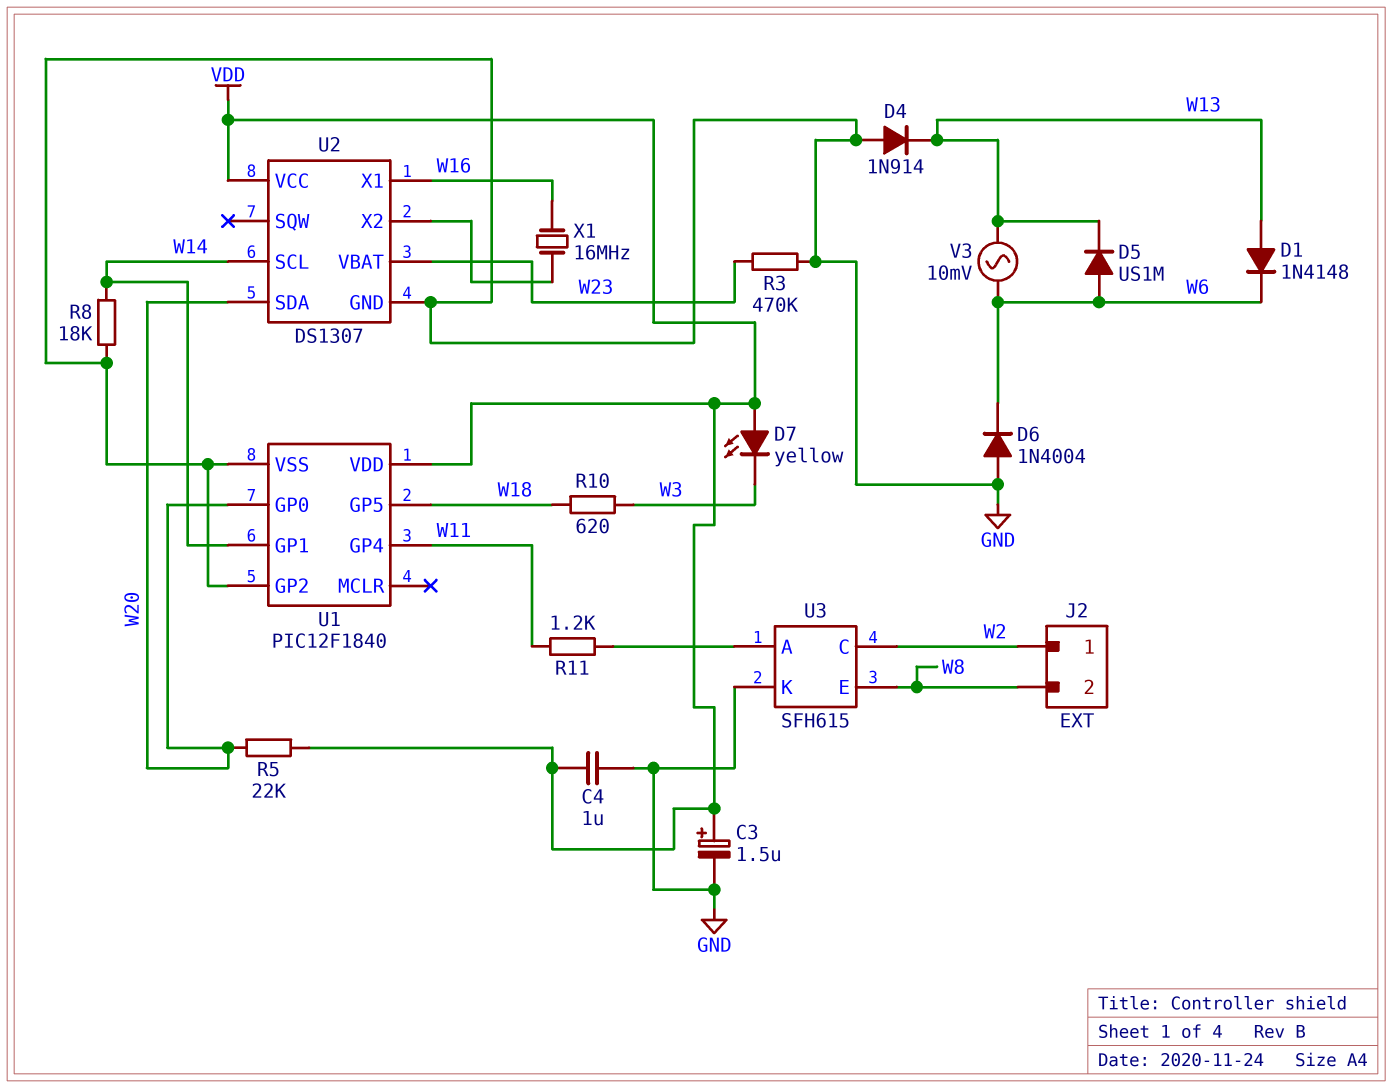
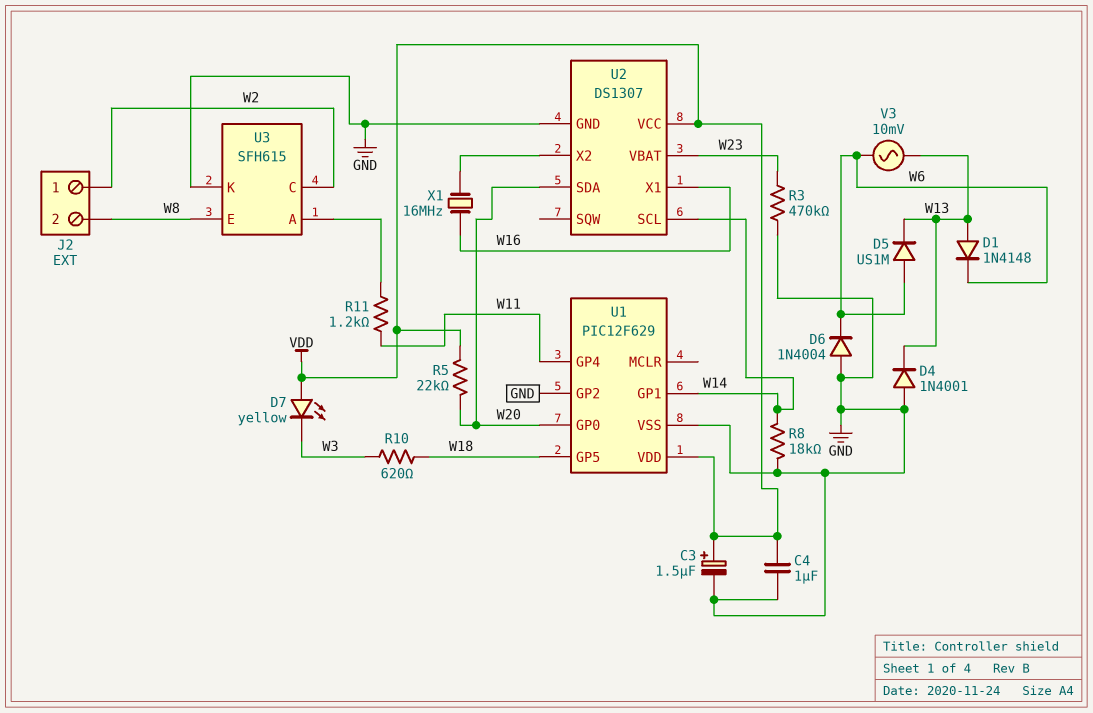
D4: diode 1N914 (A GND, K W13) -> diode 1N4001 (A GND, K W13)
U1: PIC12F1840 -> PIC12F629

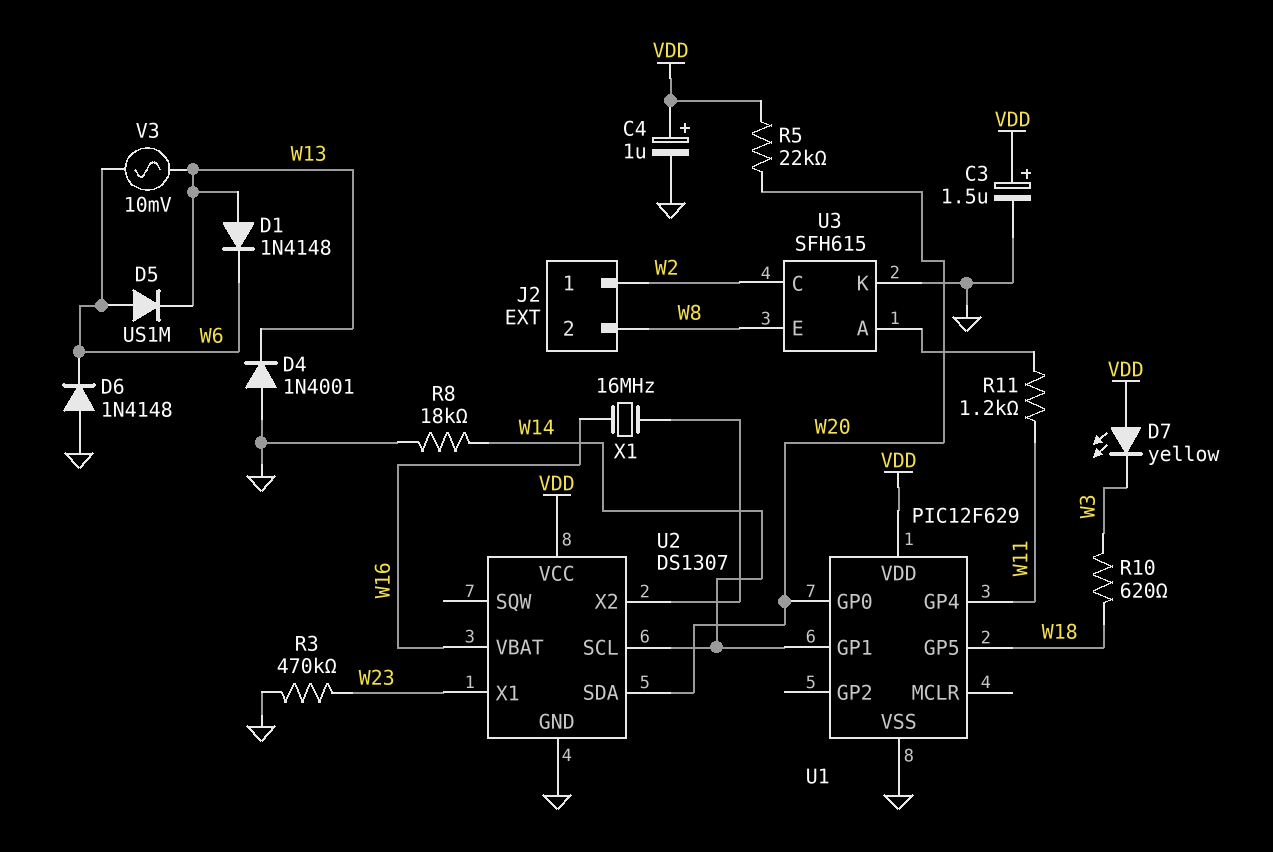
C4: 1uF (GND, VDD) -> 1uF (plus VDD, minus GND)
D6: diode 1N4004 (A GND, K W6) -> diode 1N4148 (A GND, K W6)
U1 pin GP2: GND -> none
U2 pin VBAT: W23 -> W16
U2 pin X1: W16 -> W23

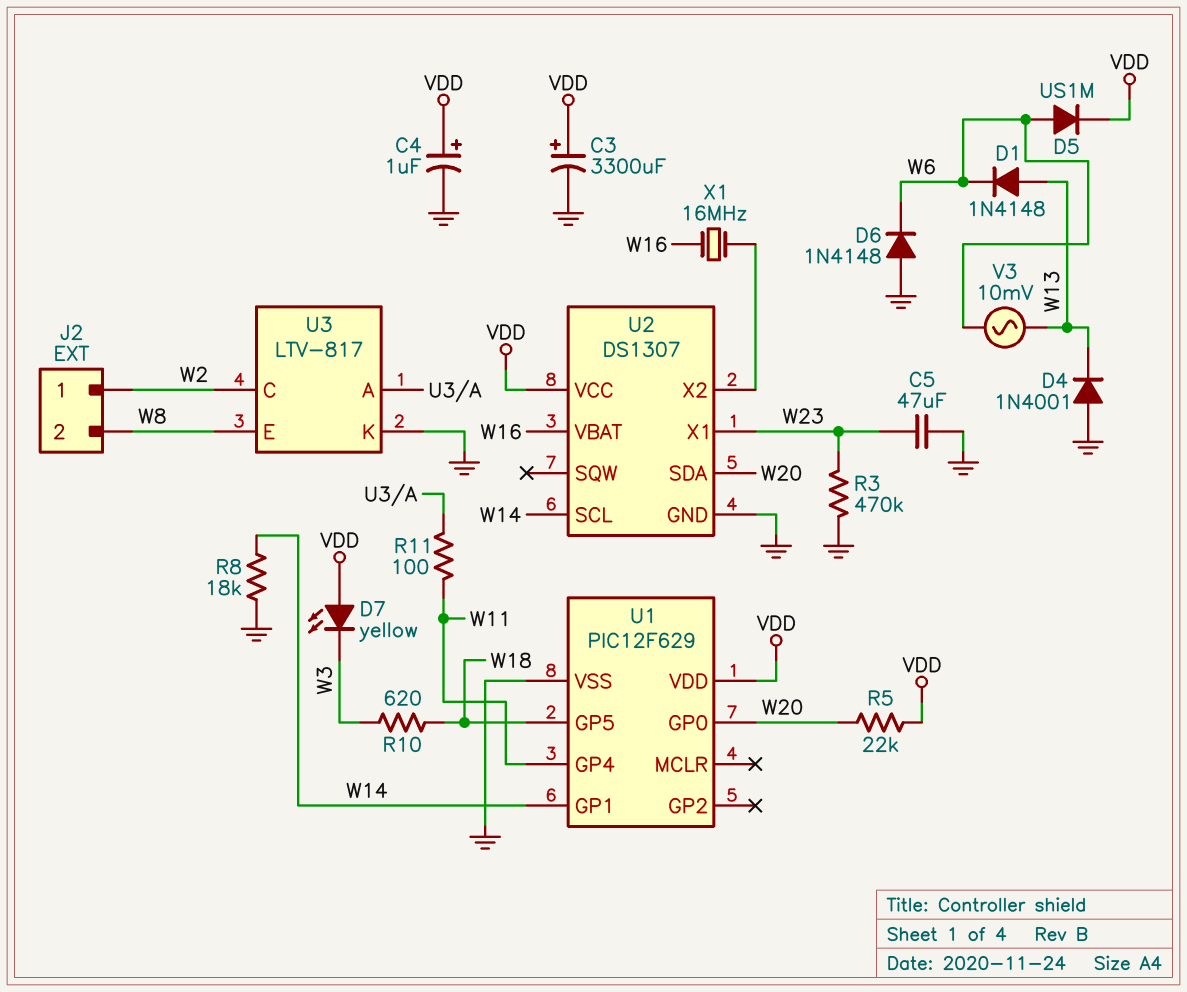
C3: 1.5uF (plus VDD, minus GND) -> 3300uF (plus VDD, minus GND)
C5: none -> 47uF (GND, W23)
D5: diode US1M (A W6, K W13) -> diode US1M (A W6, K VDD)
R11: 1.2k (U3/A, W11) -> 100 (U3/A, W11)
U3: SFH615 -> LTV-817

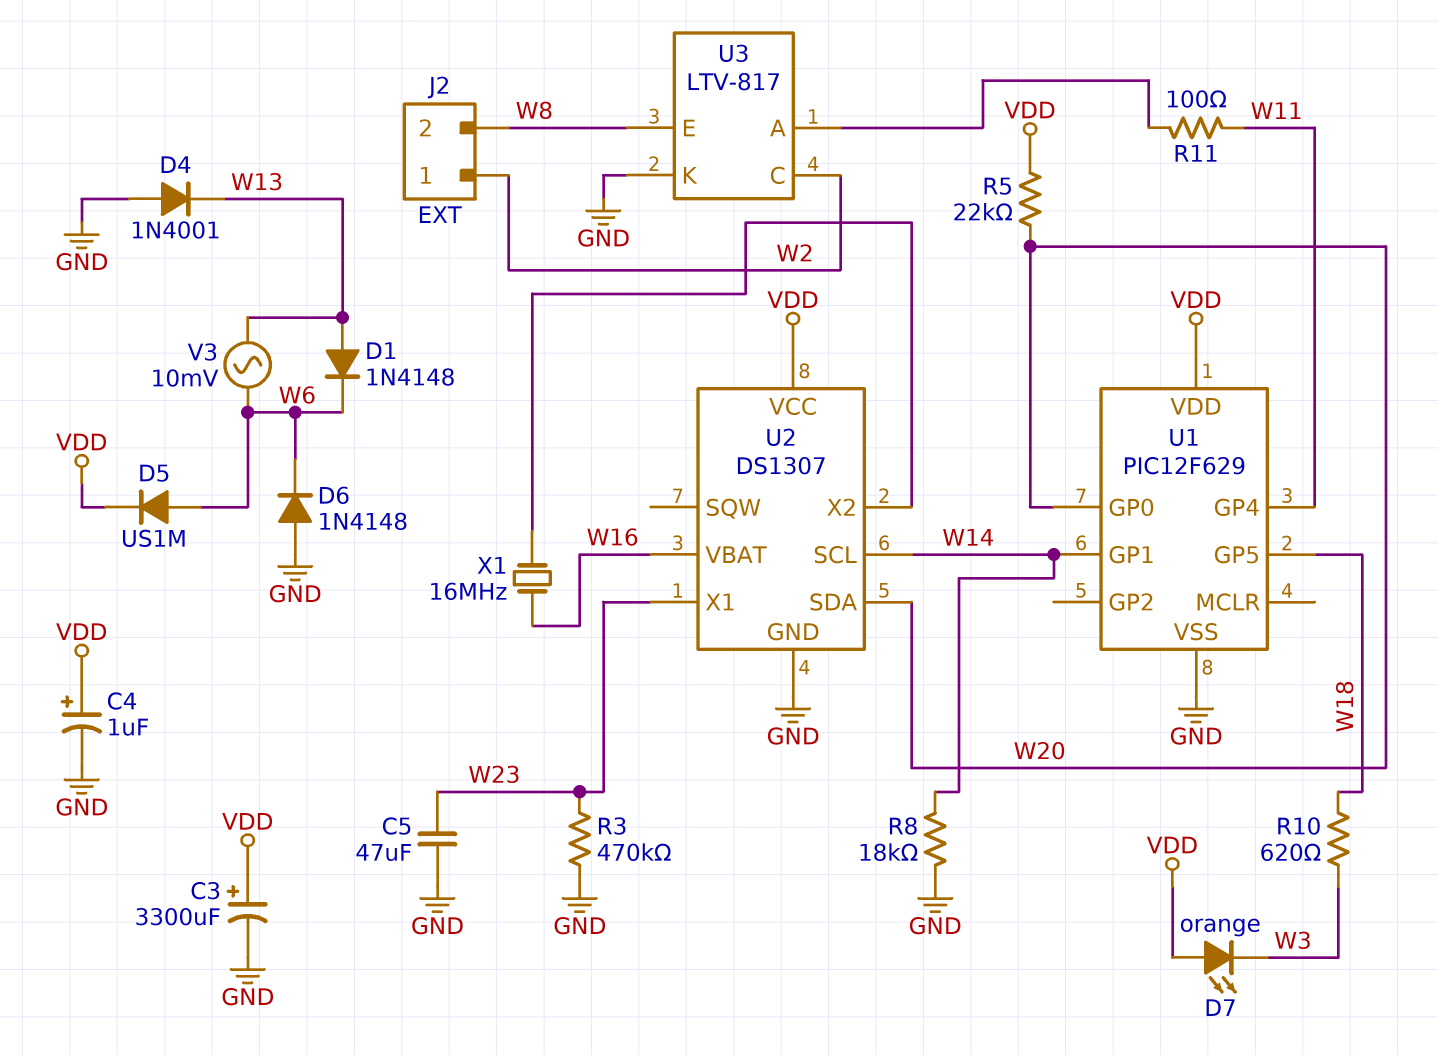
D7: LED yellow (A VDD, K W3) -> LED orange (A VDD, K W3)

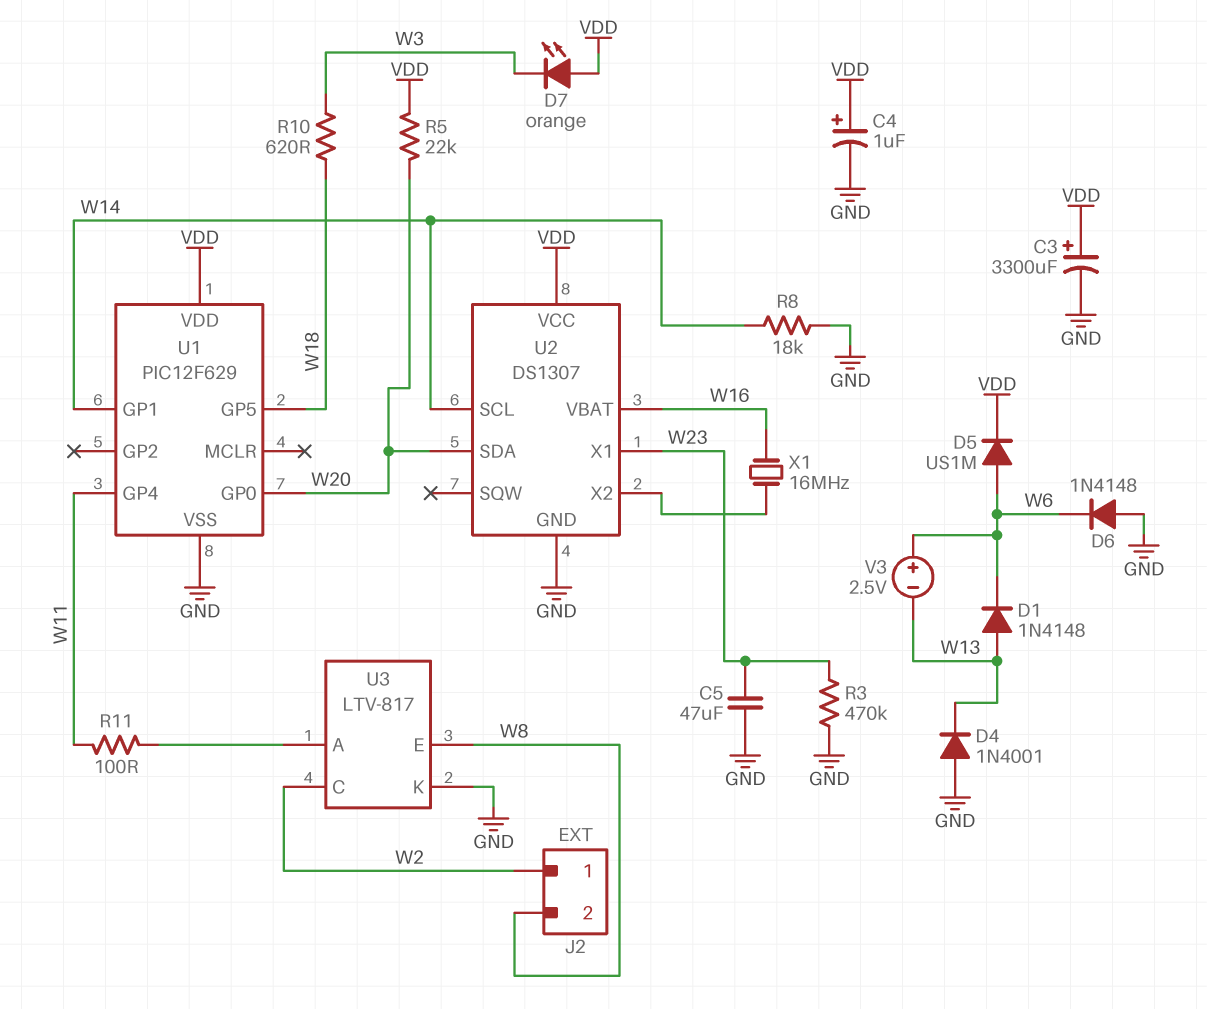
V3: AC 10mV (W6, W13) -> 2.5V (plus W6, minus W13)

